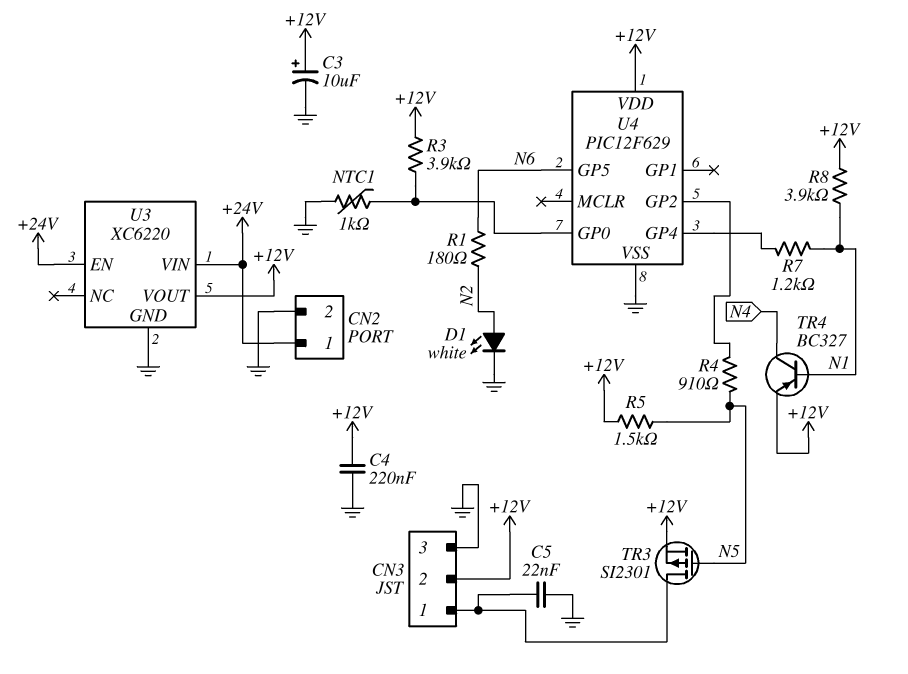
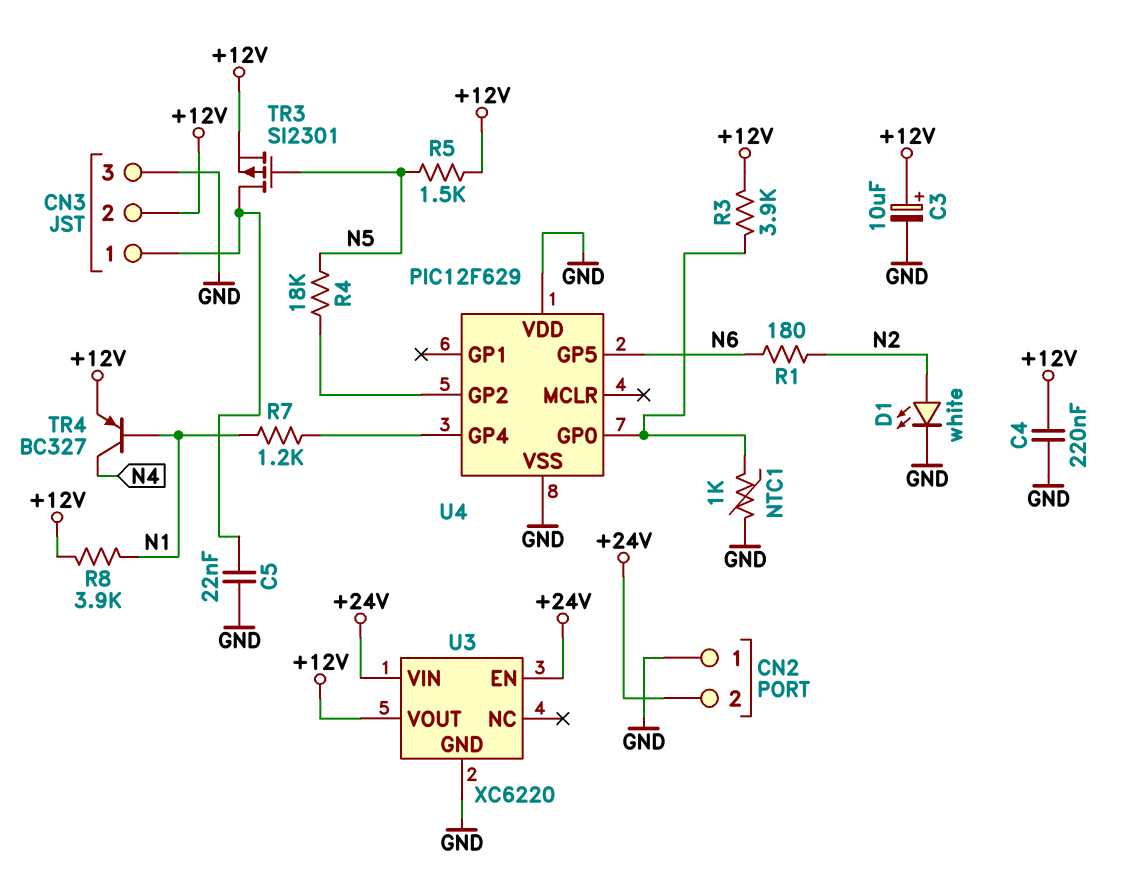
CN2 pin 1: +24V -> GND
CN2 pin 2: GND -> +24V
R4: 910 (N5, U4/GP2) -> 18k (N5, U4/GP2)
U4 pin VDD: +12V -> GND

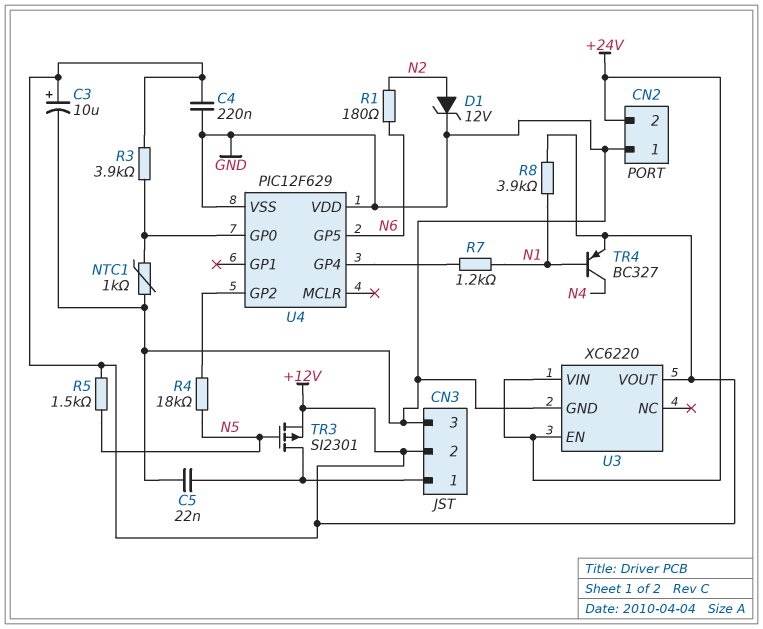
D1: LED white (A N2, K GND) -> zener 12V (A N2, K GND)

